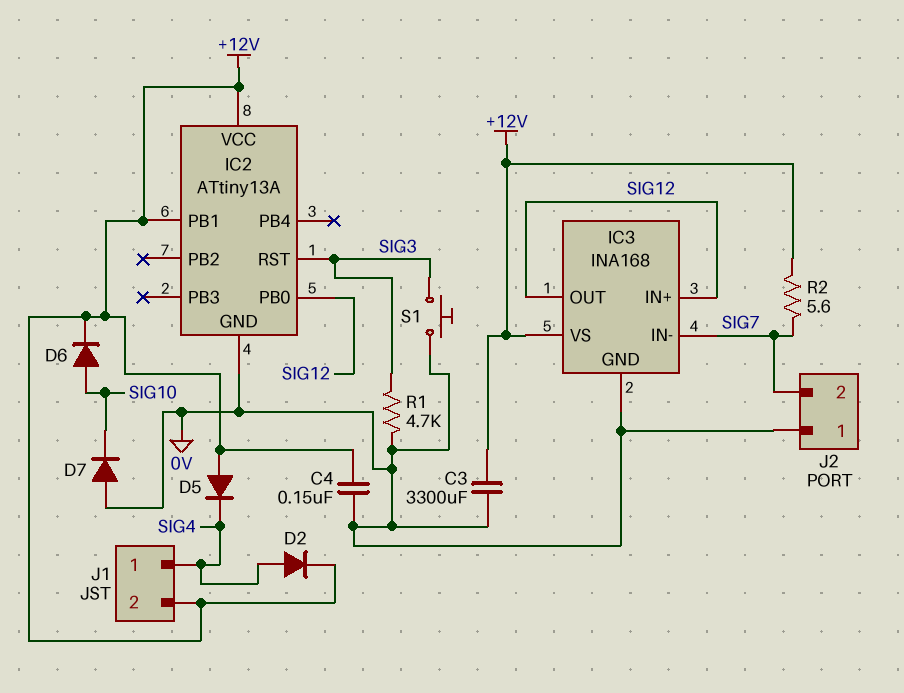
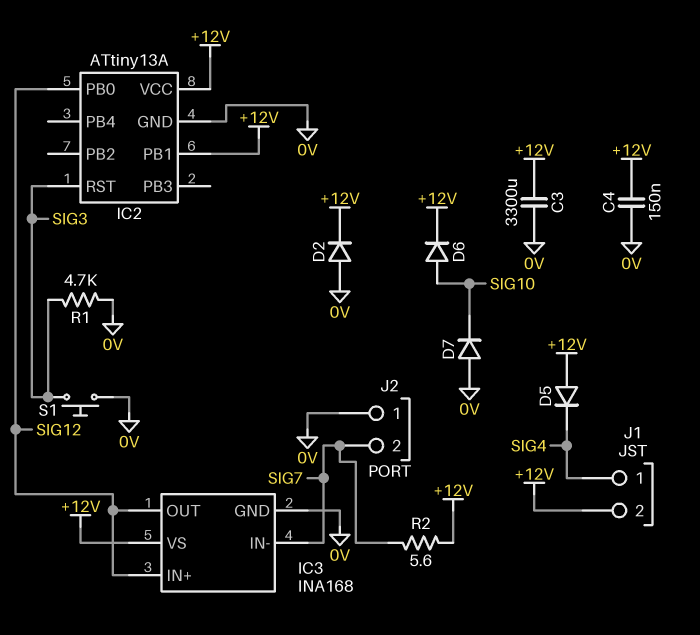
D2: diode (A SIG4, K +12V) -> diode (A 0V, K +12V)

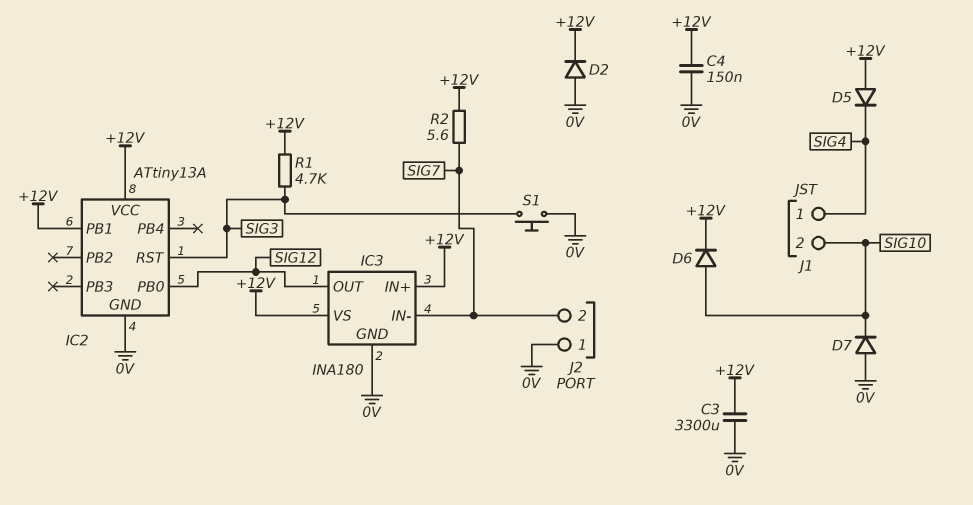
IC3: INA168 -> INA180
IC3 pin IN+: SIG12 -> +12V
J1 pin 2: +12V -> SIG10
R1: 4.7k (0V, SIG3) -> 4.7k (+12V, SIG3)

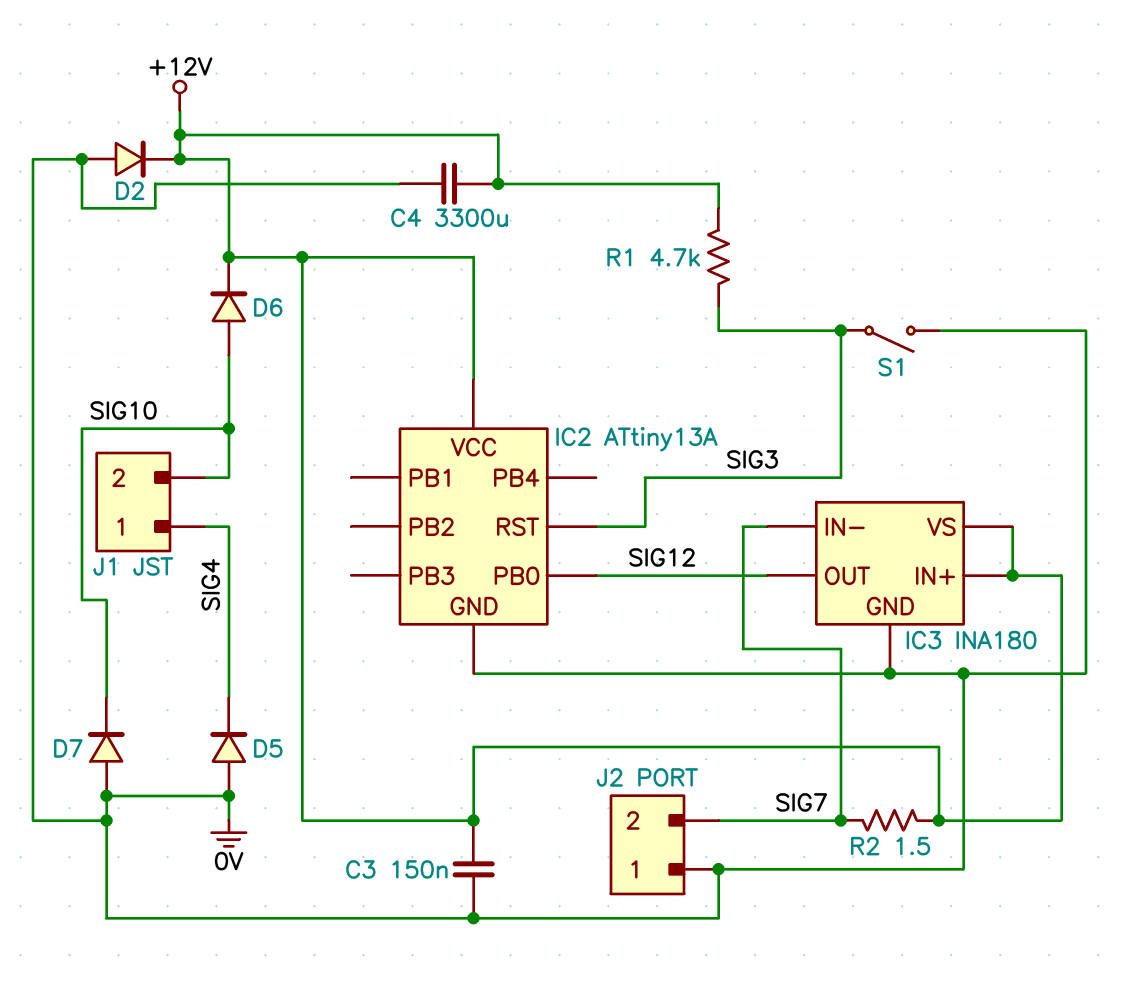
C3: 3300uF (+12V, 0V) -> 150nF (+12V, 0V)
C4: 150nF (+12V, 0V) -> 3300uF (+12V, 0V)
D5: diode (A +12V, K SIG4) -> diode (A 0V, K SIG4)
IC2 pin PB1: +12V -> none
R2: 5.6 (+12V, SIG7) -> 1.5 (+12V, SIG7)
S1: button (0V, SIG3) -> switch (0V, SIG3)

